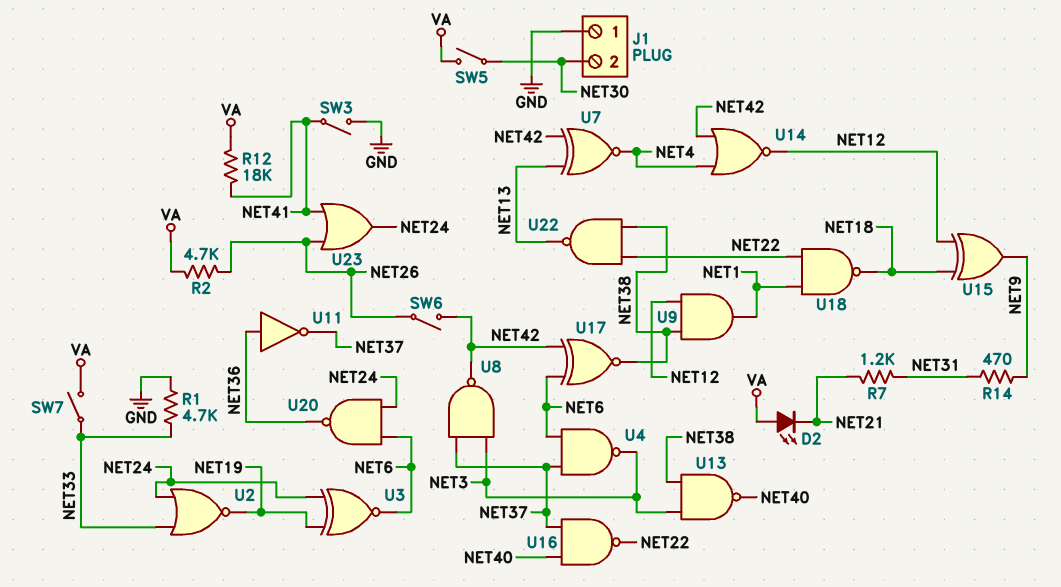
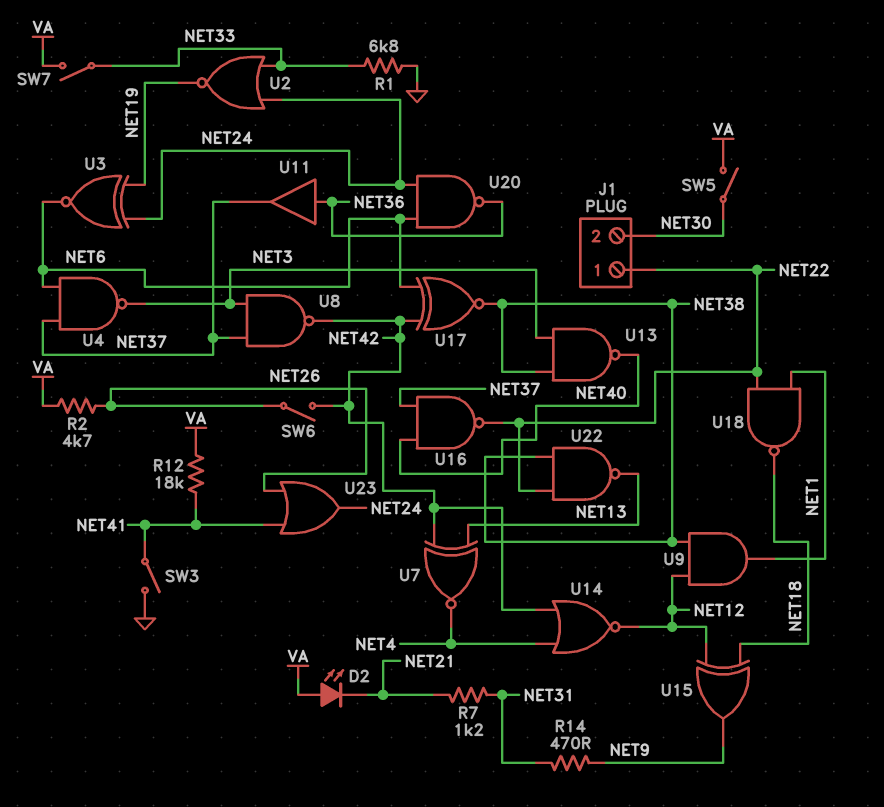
J1 pin 1: GND -> NET22
R1: 4.7k (GND, NET33) -> 6.8k (GND, NET33)
U11: NOT (in NET36, out NET37) -> buffer (in NET36, out NET37)

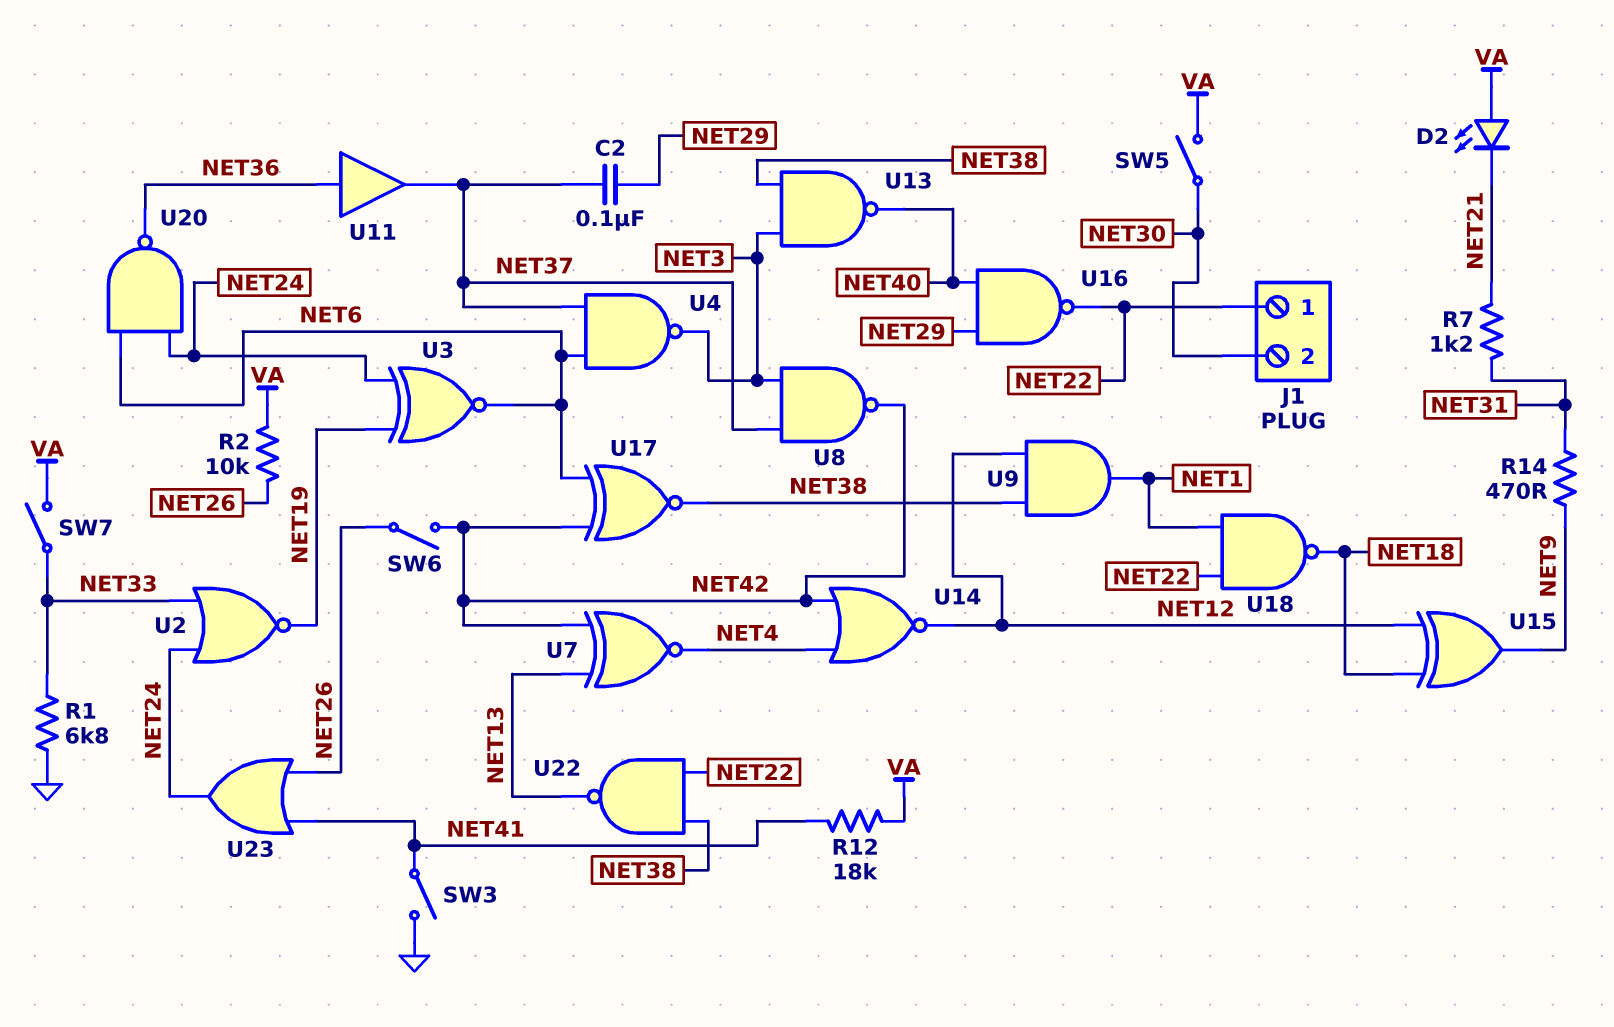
C2: none -> 100nF (NET29, NET37)
R2: 4.7k (NET26, VA) -> 10k (NET26, VA)
U16: NAND (in NET37, in NET40, out NET22) -> NAND (in NET29, in NET40, out NET22)

